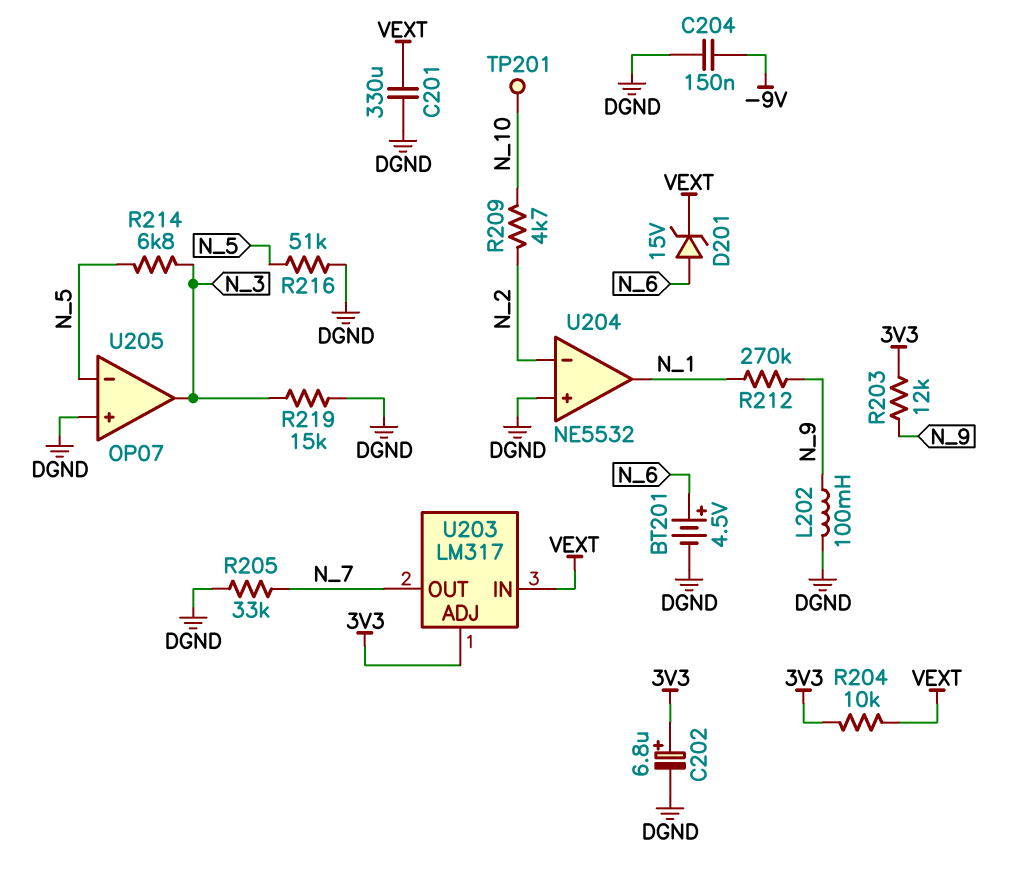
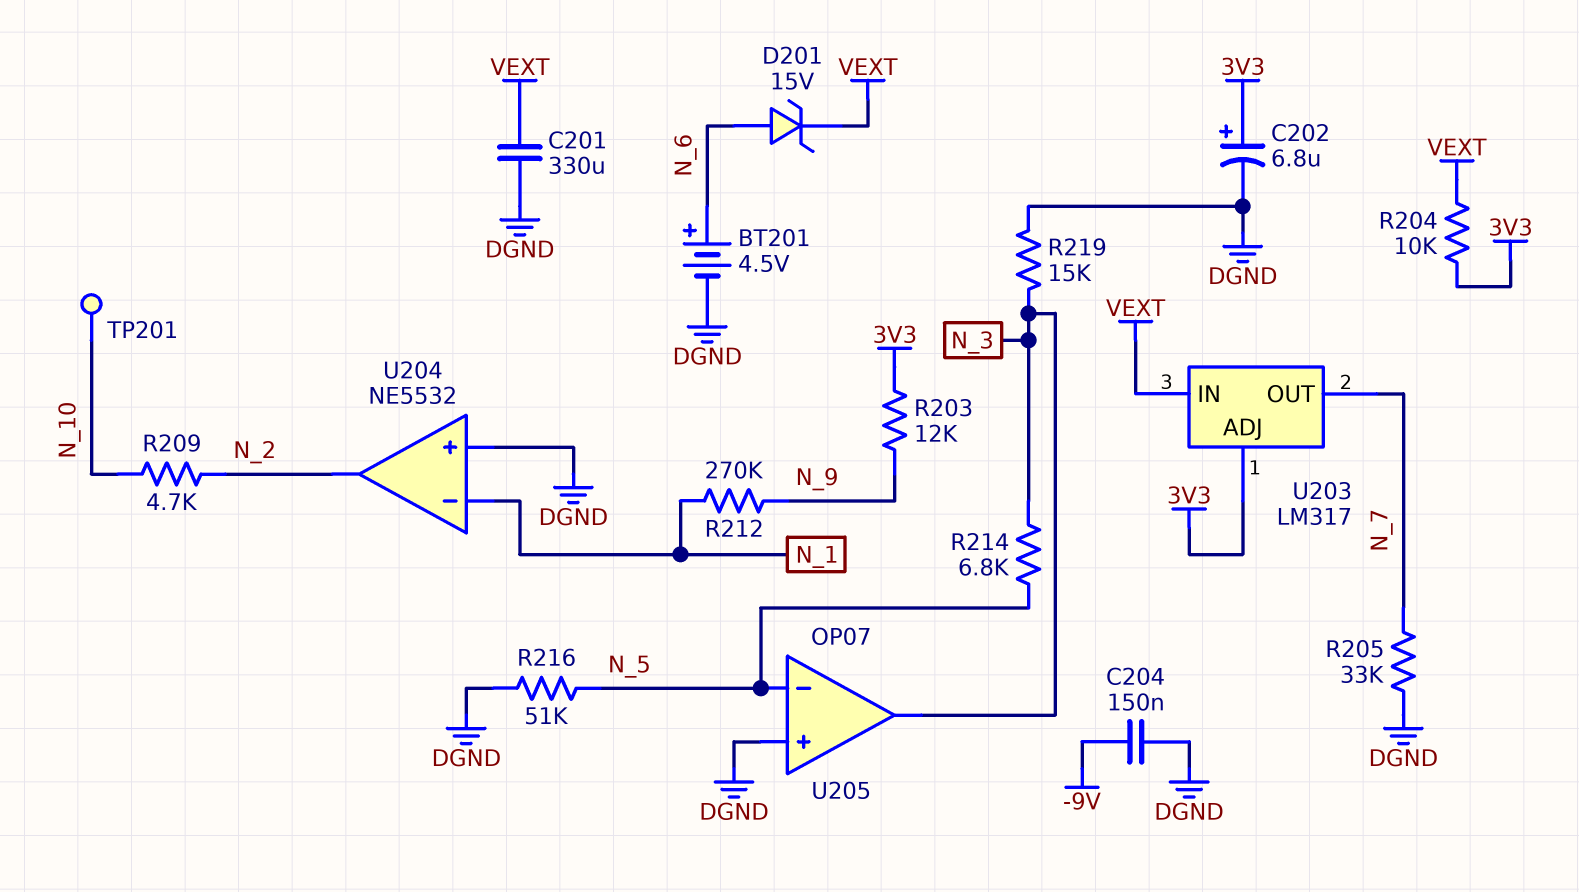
L202: 100mH (DGND, N_9) -> none
U204 pin in-: N_2 -> N_1
U204 pin out: N_1 -> N_2

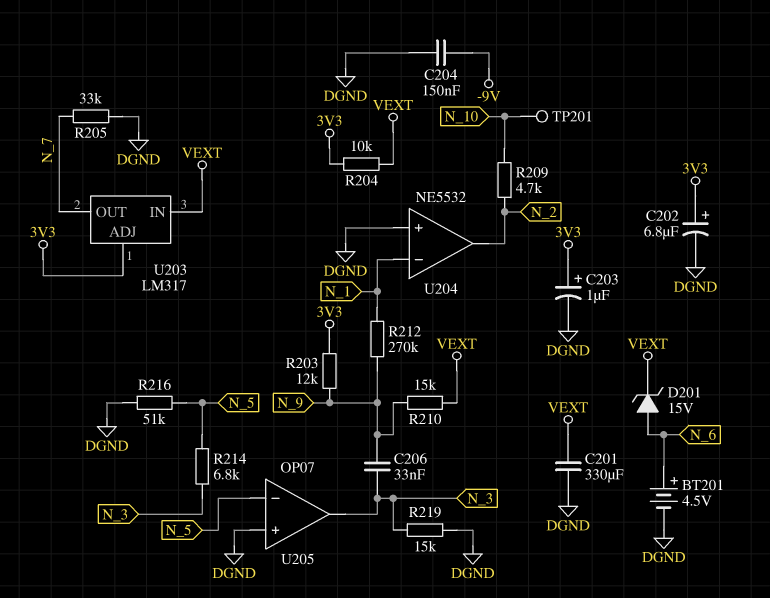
C203: none -> 1uF (plus 3V3, minus DGND)
C206: none -> 33nF (N_3, N_9)
R210: none -> 15k (N_9, VEXT)

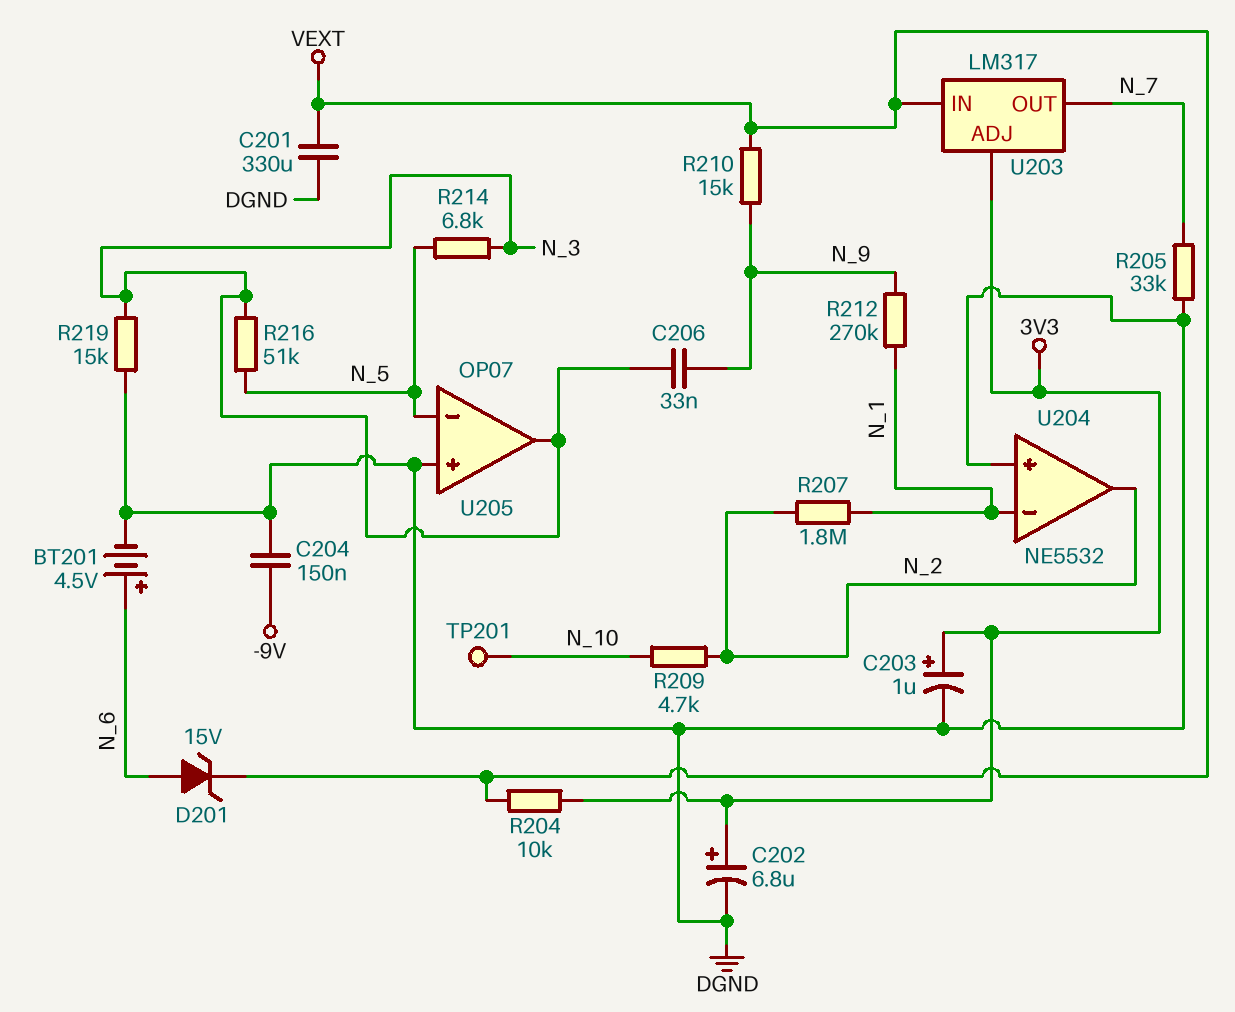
R203: 12k (3V3, N_9) -> none
R207: none -> 1.8M (N_1, N_2)
R216: 51k (DGND, N_5) -> 51k (N_3, N_5)

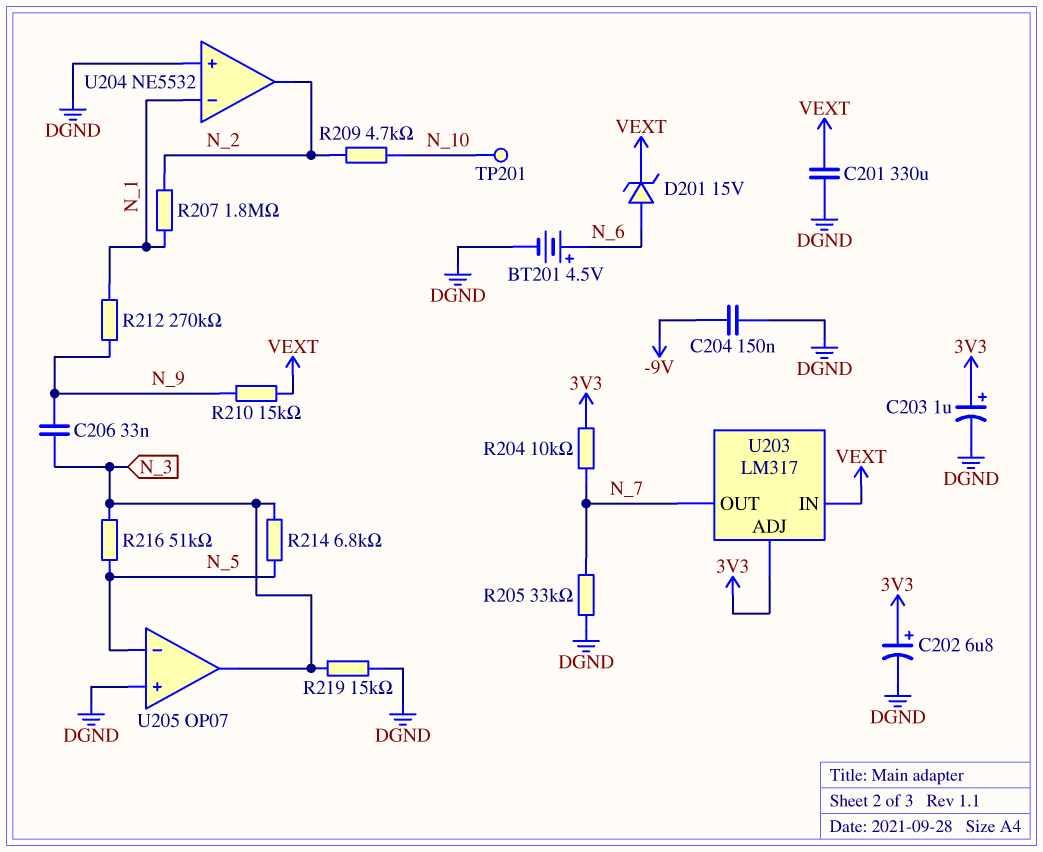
R204: 10k (3V3, VEXT) -> 10k (3V3, N_7)

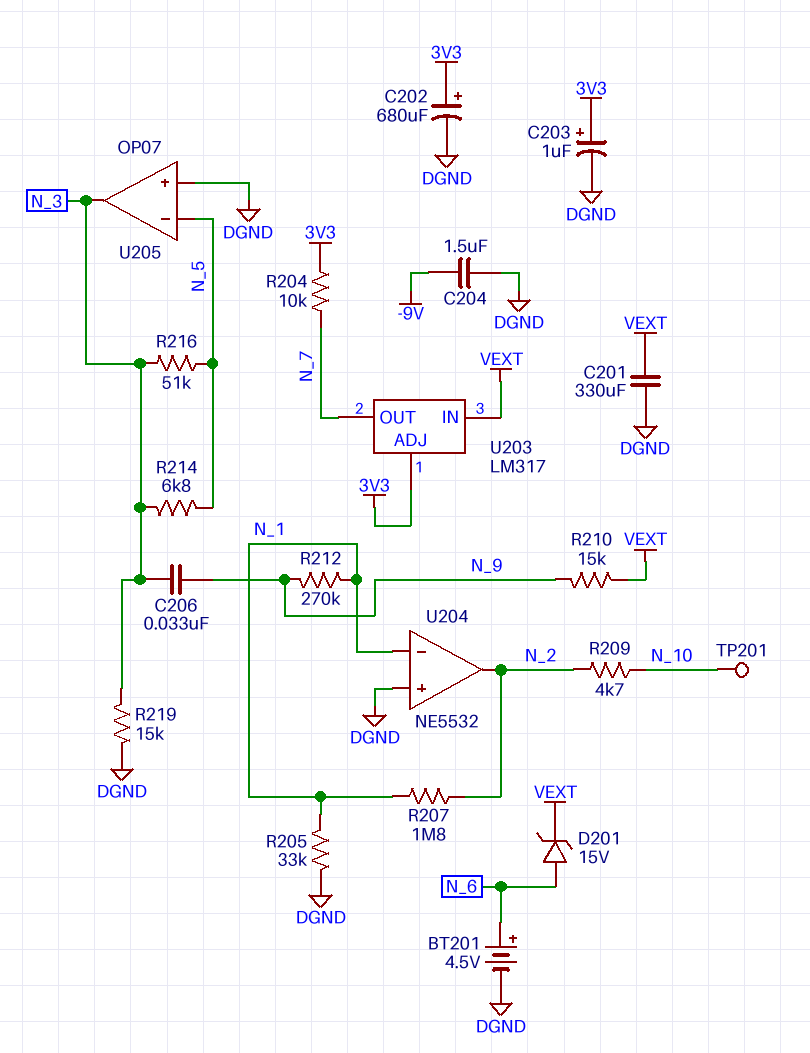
C202: 6.8uF (plus 3V3, minus DGND) -> 680uF (plus 3V3, minus DGND)
C204: 150nF (-9V, DGND) -> 1.5uF (-9V, DGND)
R205: 33k (DGND, N_7) -> 33k (DGND, N_1)

